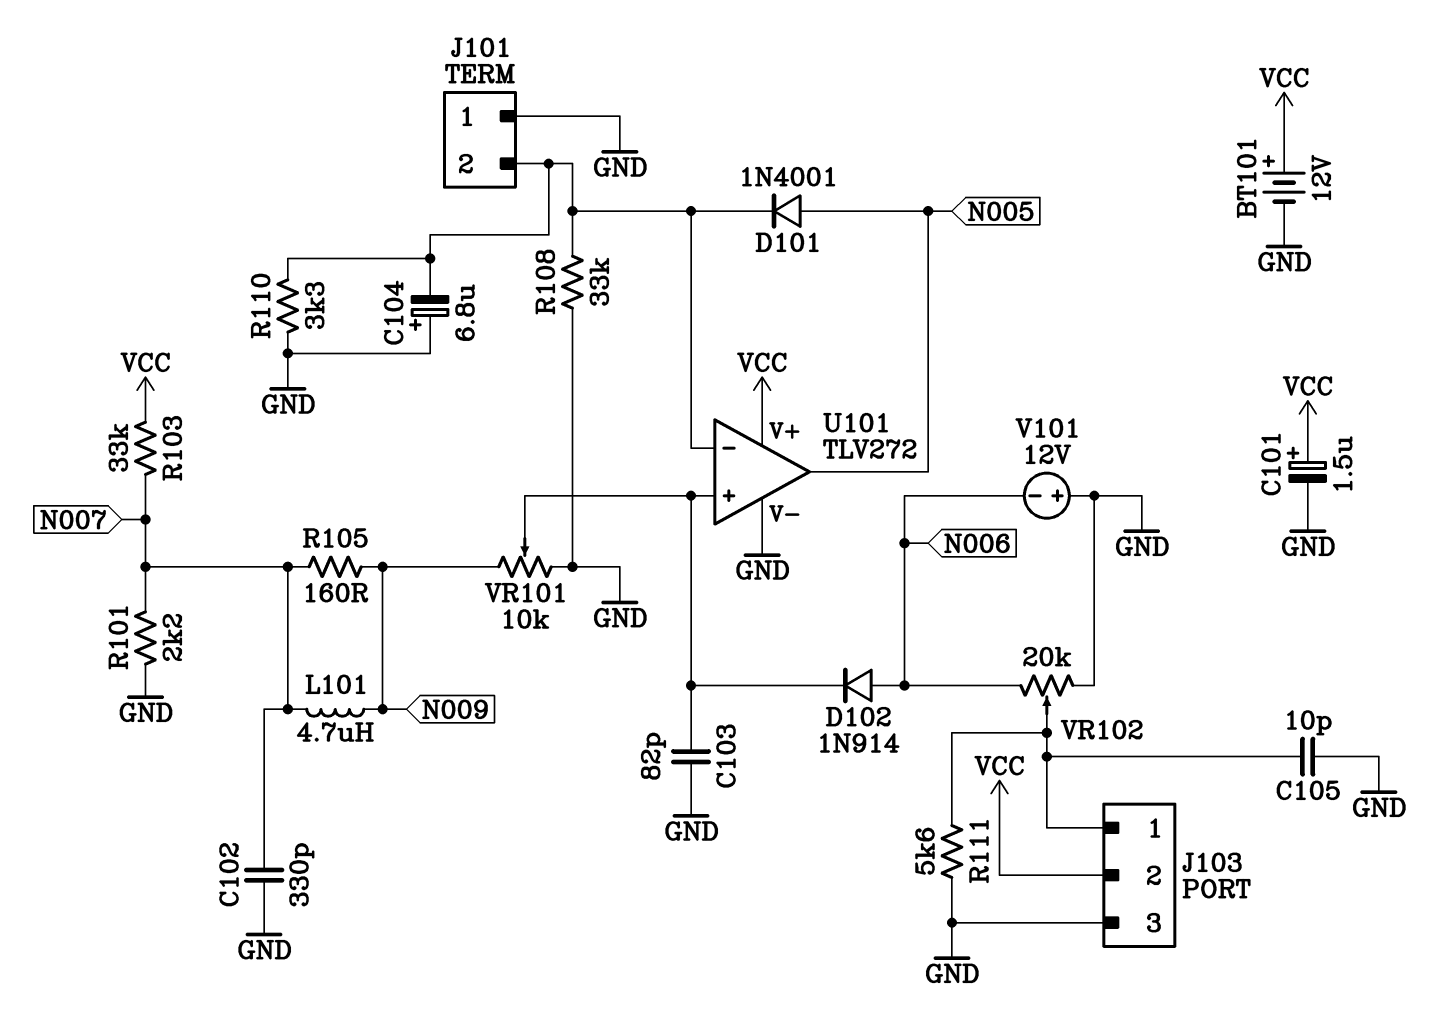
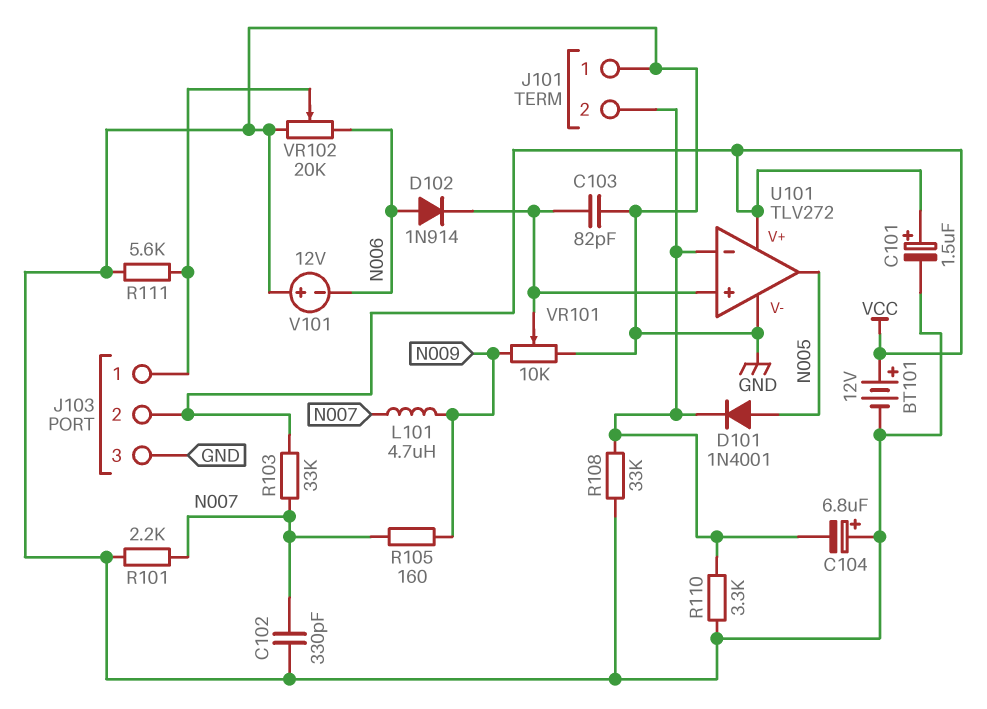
C105: 10pF (GND, J103/1) -> none

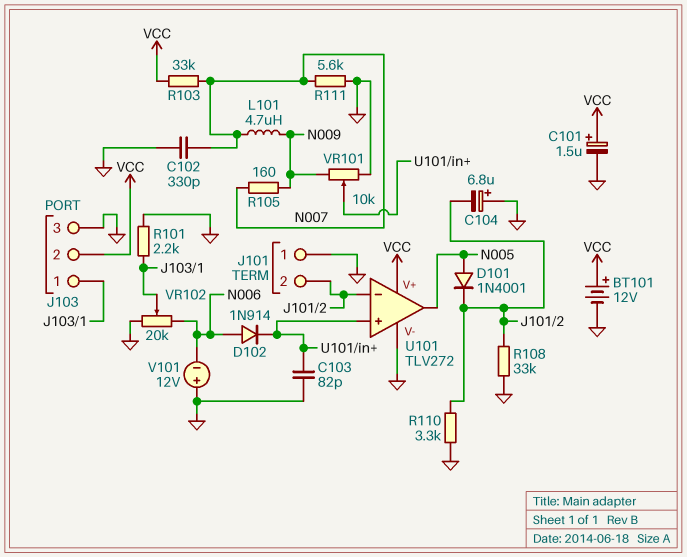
R101: 2.2k (GND, N007) -> 2.2k (GND, J103/1)
R111: 5.6k (GND, J103/1) -> 5.6k (GND, N007)

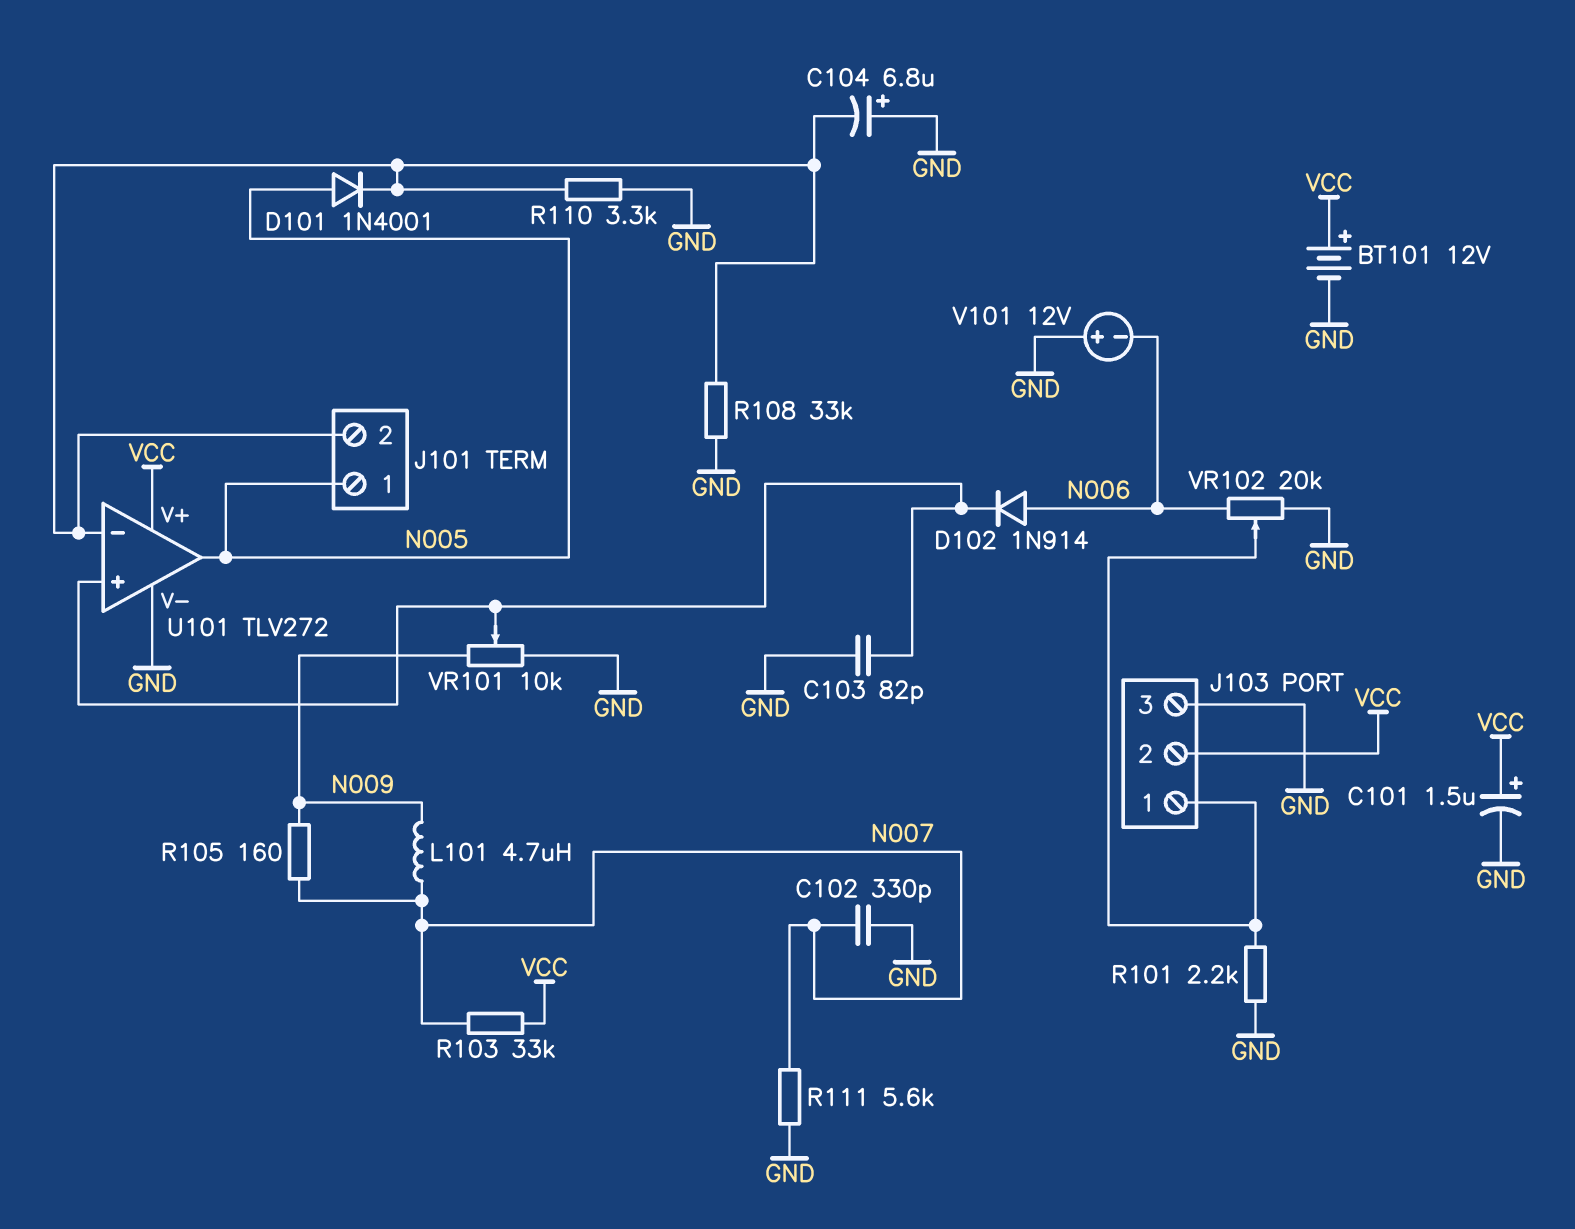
J101 pin 1: GND -> N005

